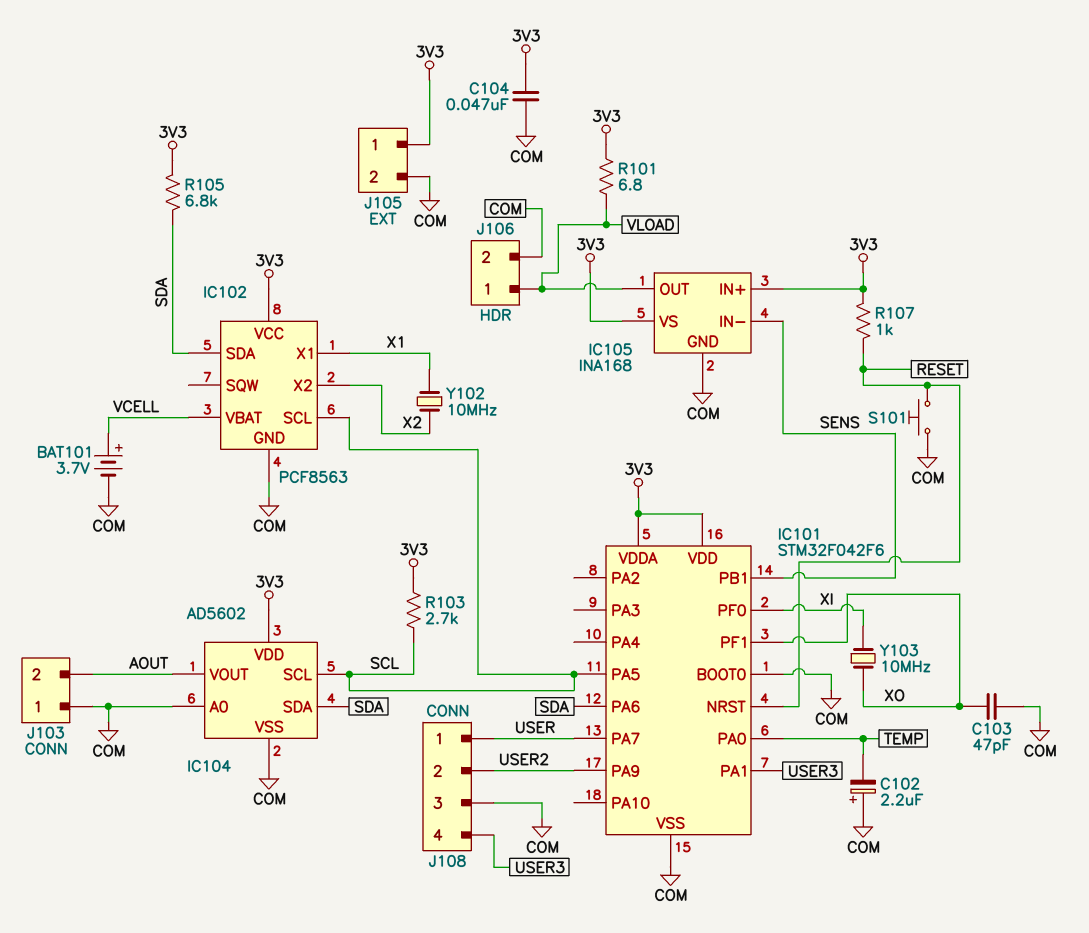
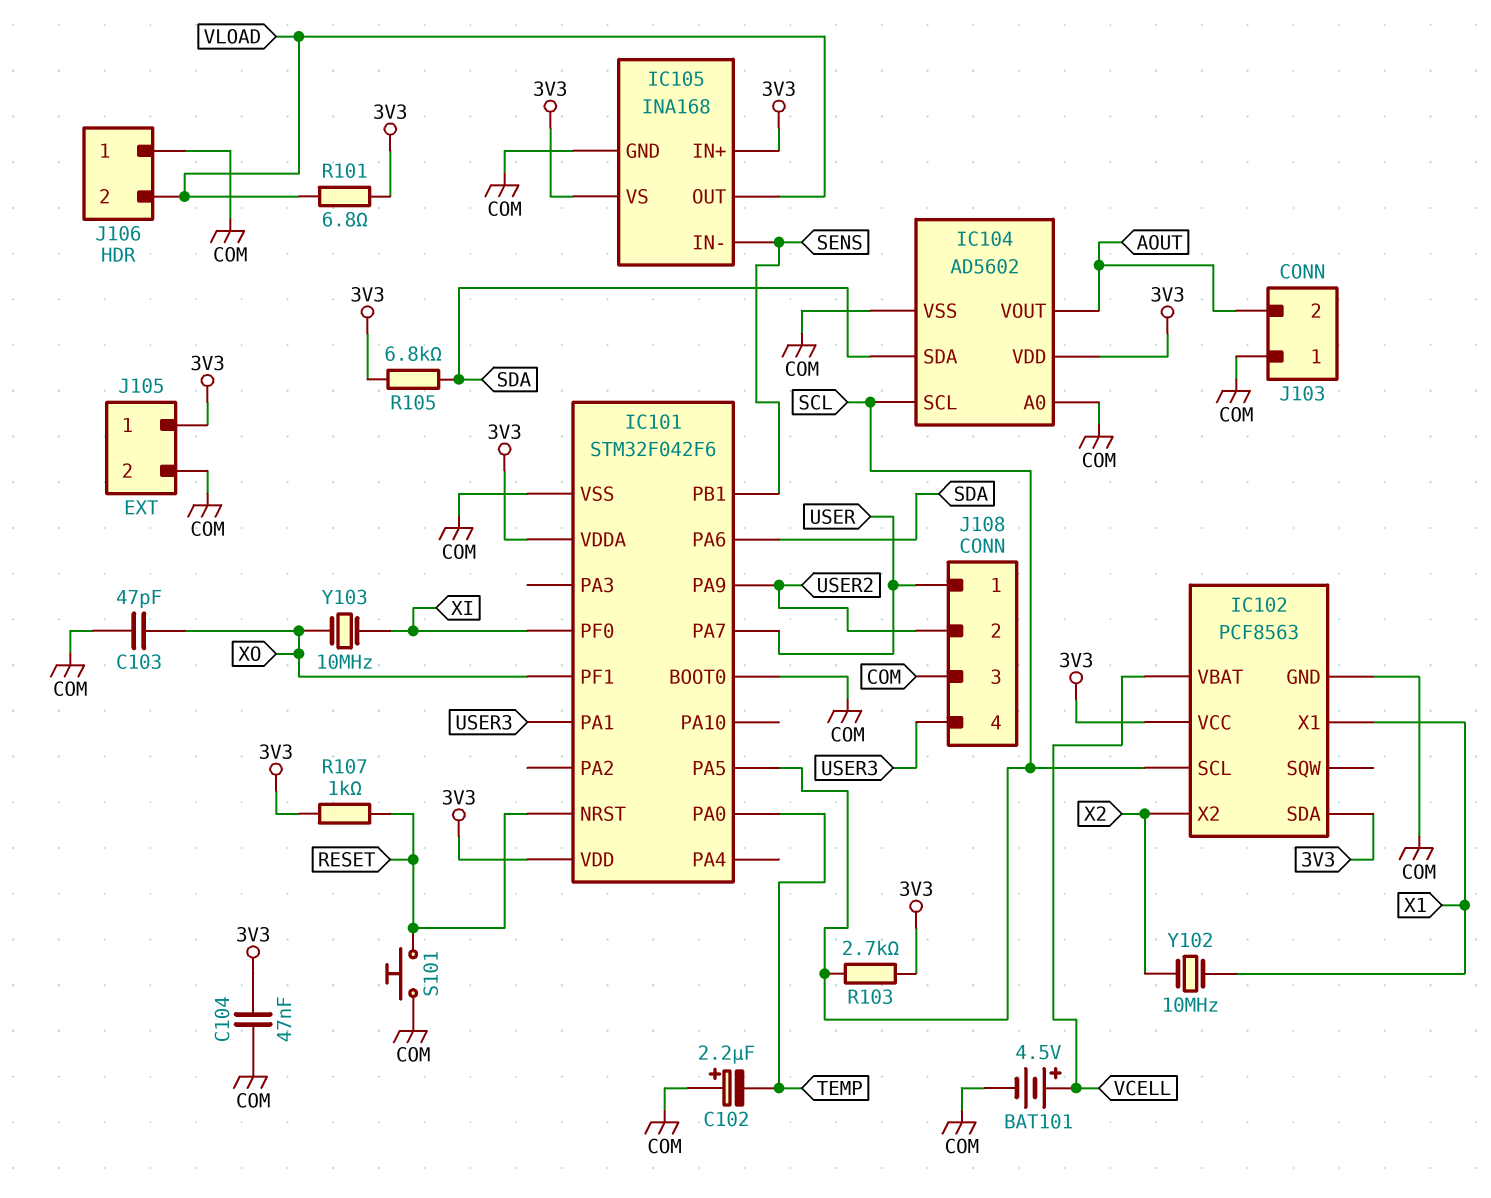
BAT101: 3.7V (plus VCELL, minus COM) -> 4.5V (plus VCELL, minus COM)
IC102 pin SDA: SDA -> 3V3
J106 pin 1: VLOAD -> COM
J106 pin 2: COM -> VLOAD

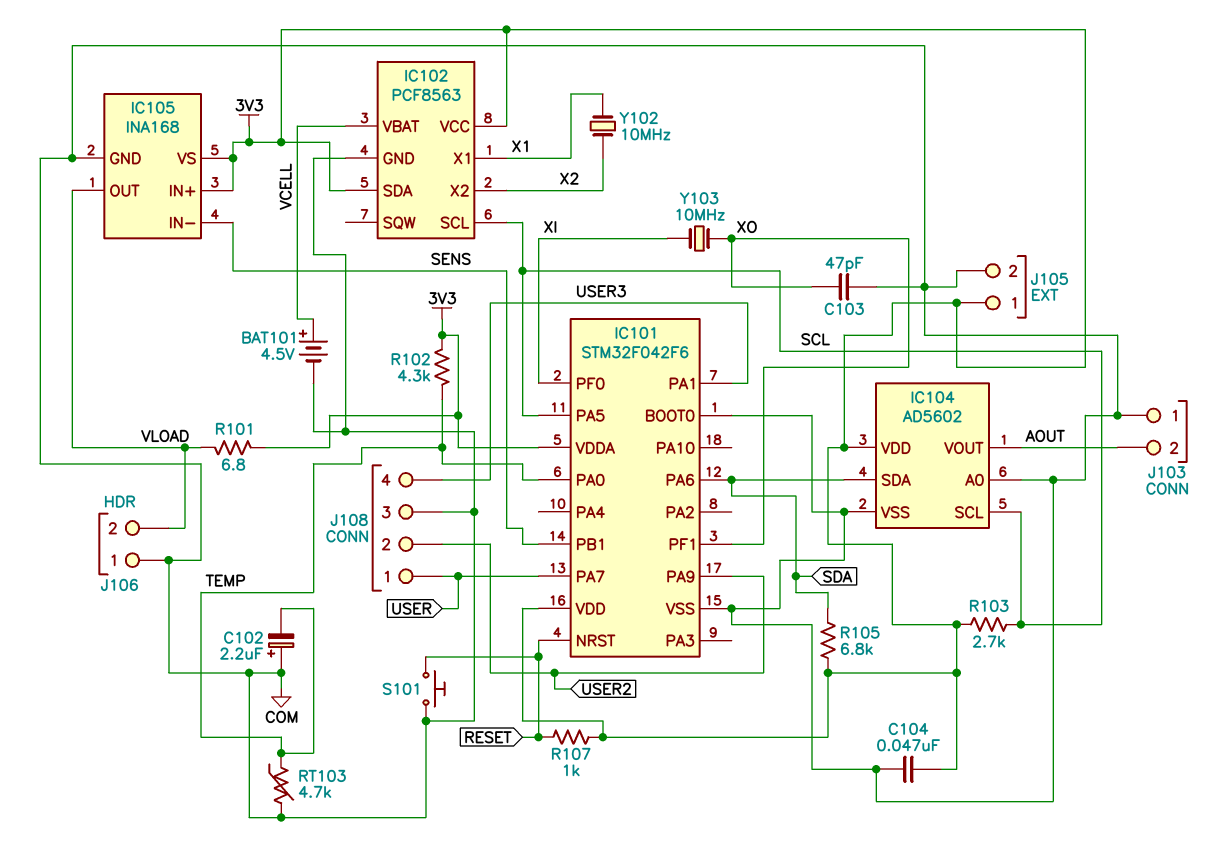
R102: none -> 4.3k (3V3, TEMP)
RT103: none -> 4.7k (COM, TEMP)

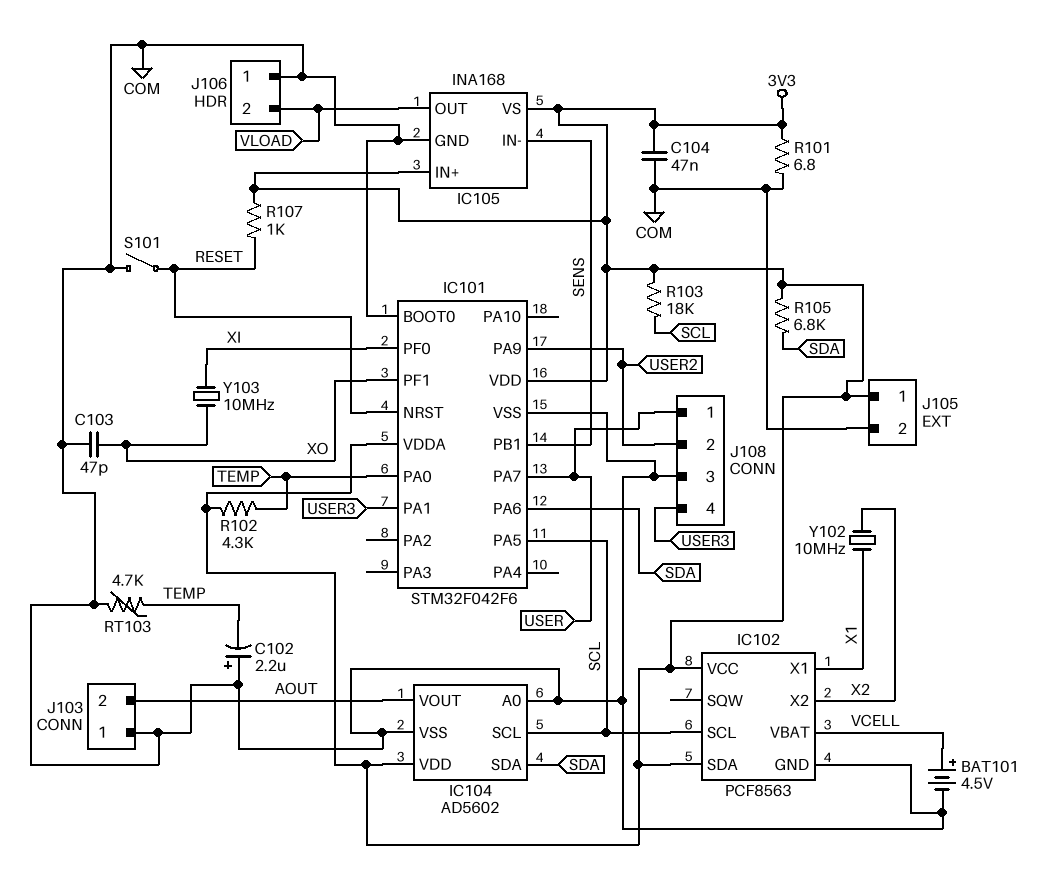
R101: 6.8 (3V3, VLOAD) -> 6.8 (3V3, COM)
R103: 2.7k (3V3, SCL) -> 18k (3V3, SCL)
S101: button (COM, RESET) -> switch (COM, RESET)

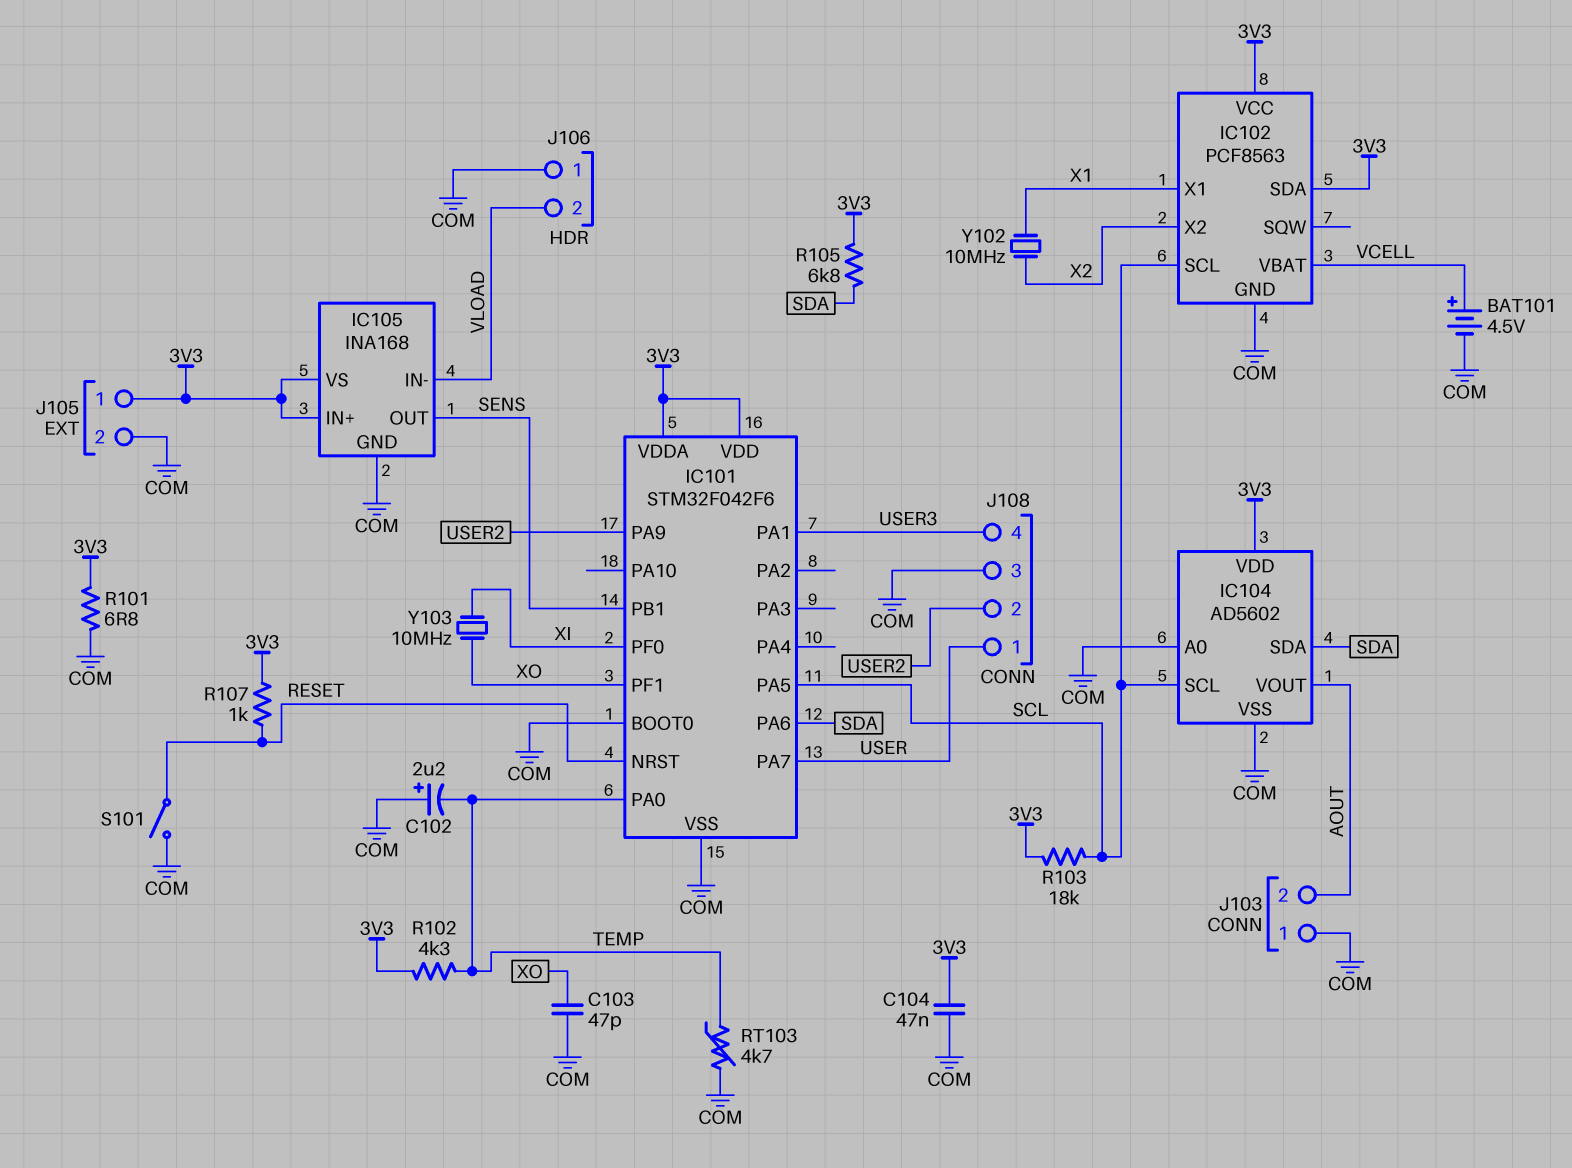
IC105 pin IN-: SENS -> VLOAD
IC105 pin OUT: VLOAD -> SENS

